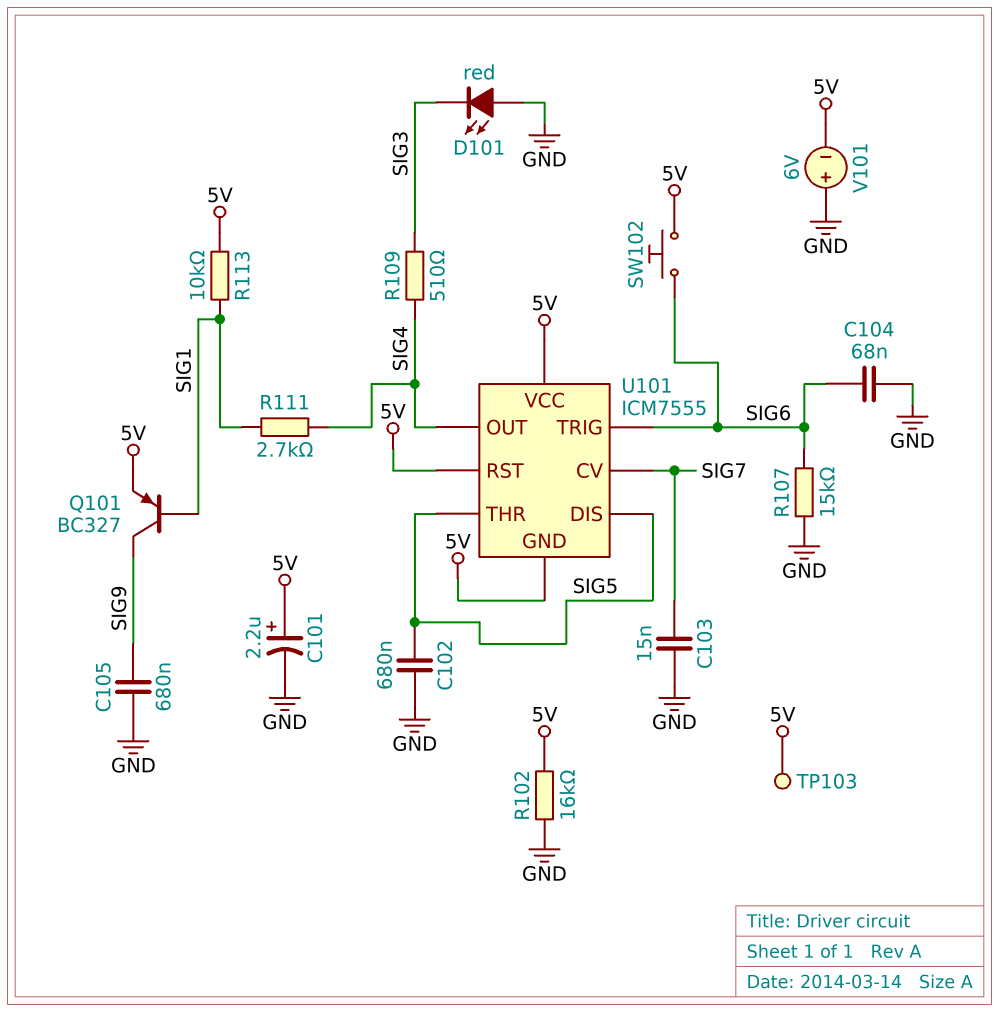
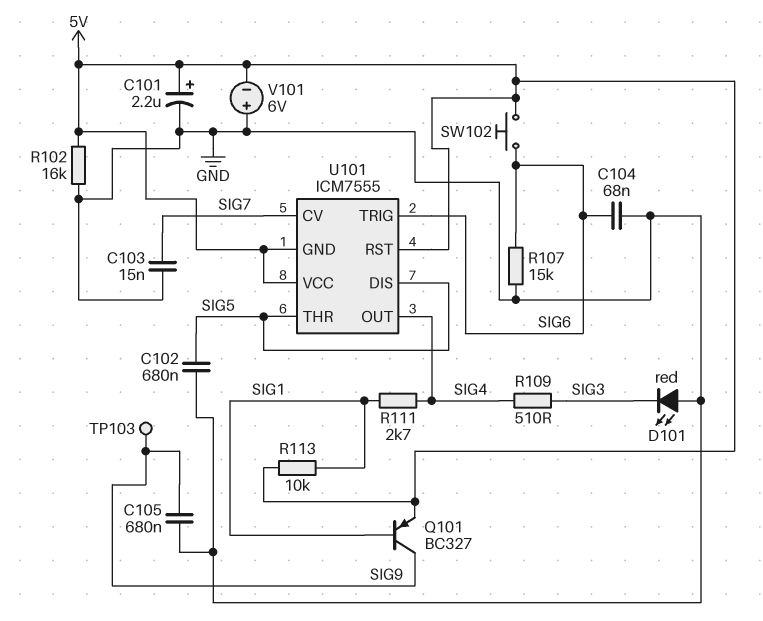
TP103: test point (5V) -> test point (SIG9)

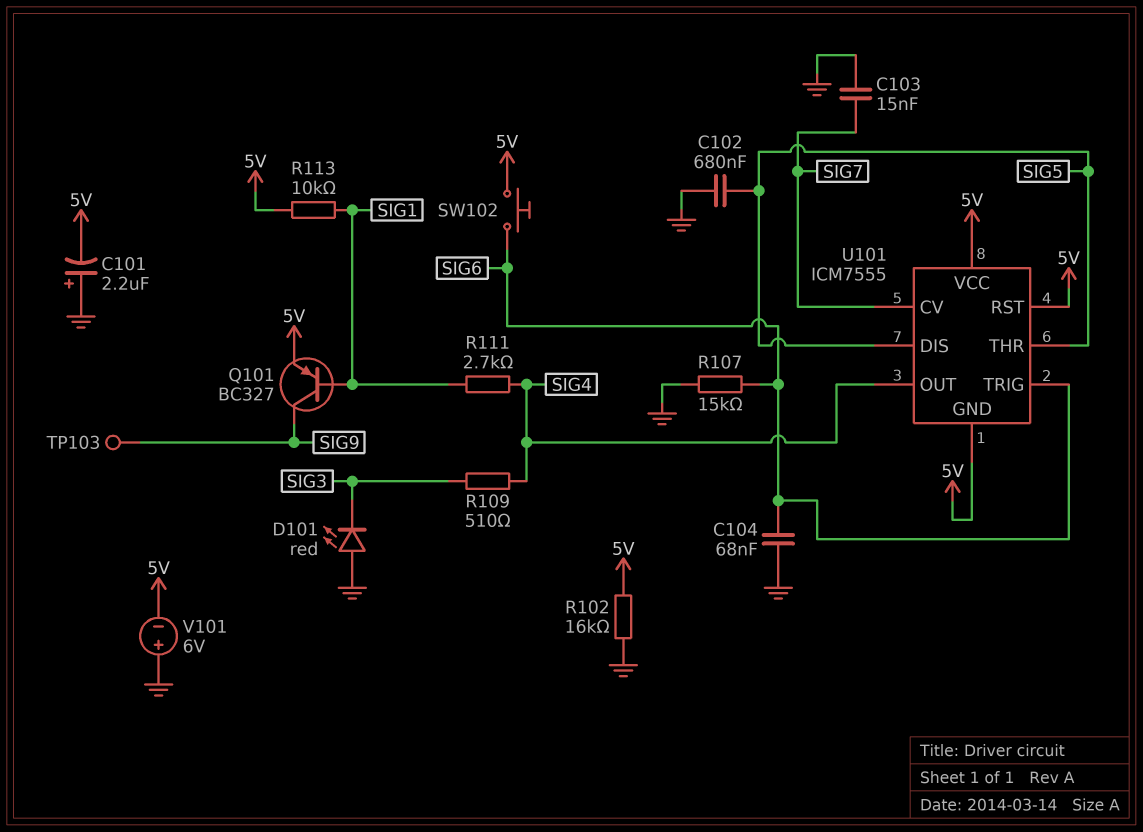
C101: 2.2uF (plus 5V, minus GND) -> 2.2uF (plus GND, minus 5V)
C105: 680nF (GND, SIG9) -> none

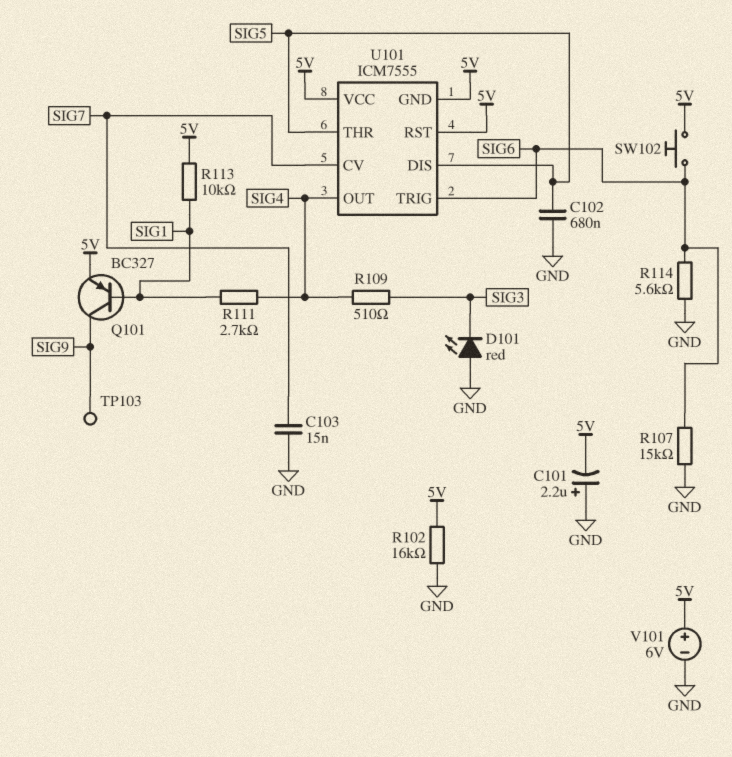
C104: 68nF (GND, SIG6) -> none
R114: none -> 5.6k (GND, SIG6)
V101: 6V (plus GND, minus 5V) -> 6V (plus 5V, minus GND)

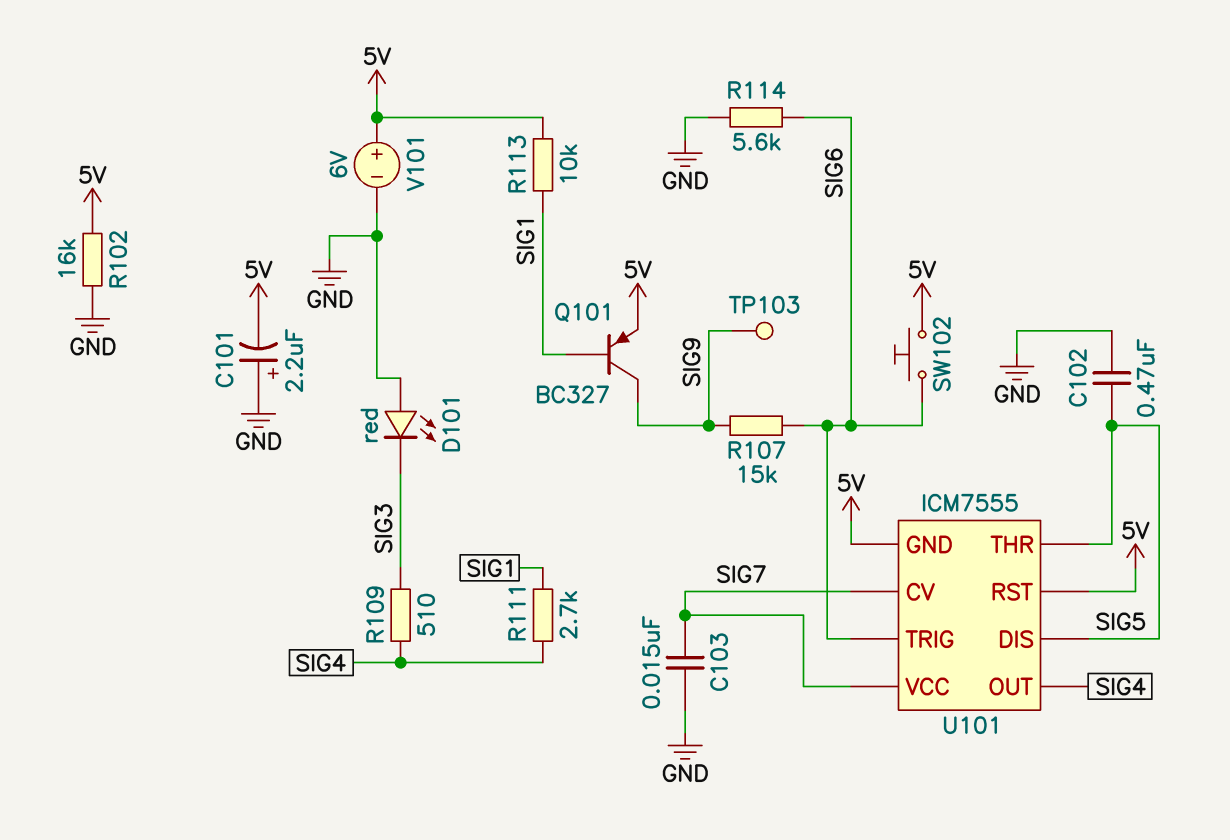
C102: 680nF (GND, SIG5) -> 470nF (GND, SIG5)
R107: 15k (GND, SIG6) -> 15k (SIG6, SIG9)
U101 pin VCC: 5V -> SIG7

